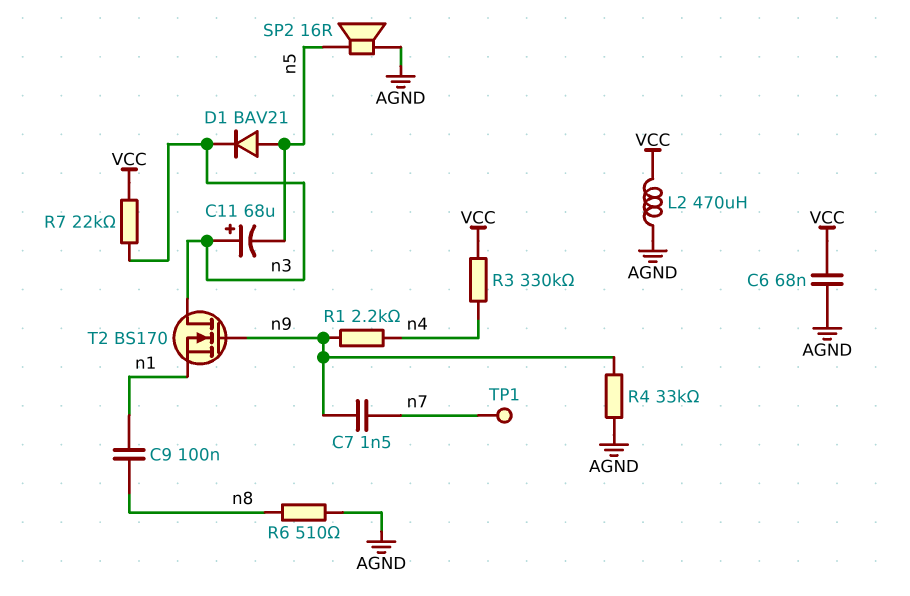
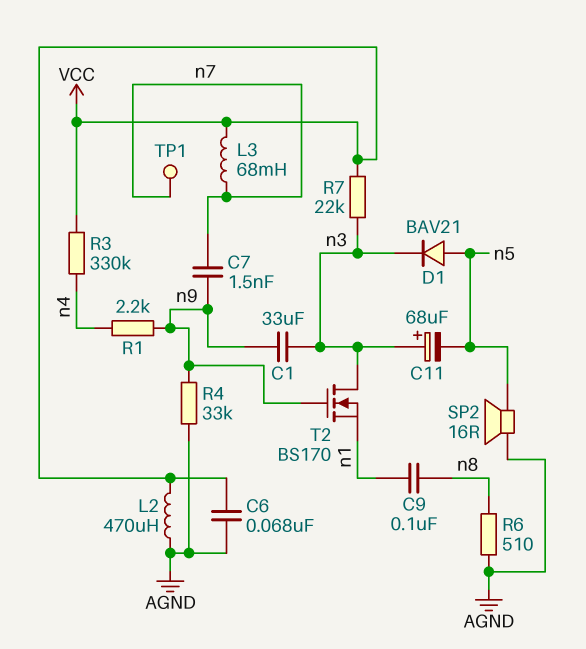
C1: none -> 33uF (n3, n9)
L3: none -> 68mH (VCC, n7)

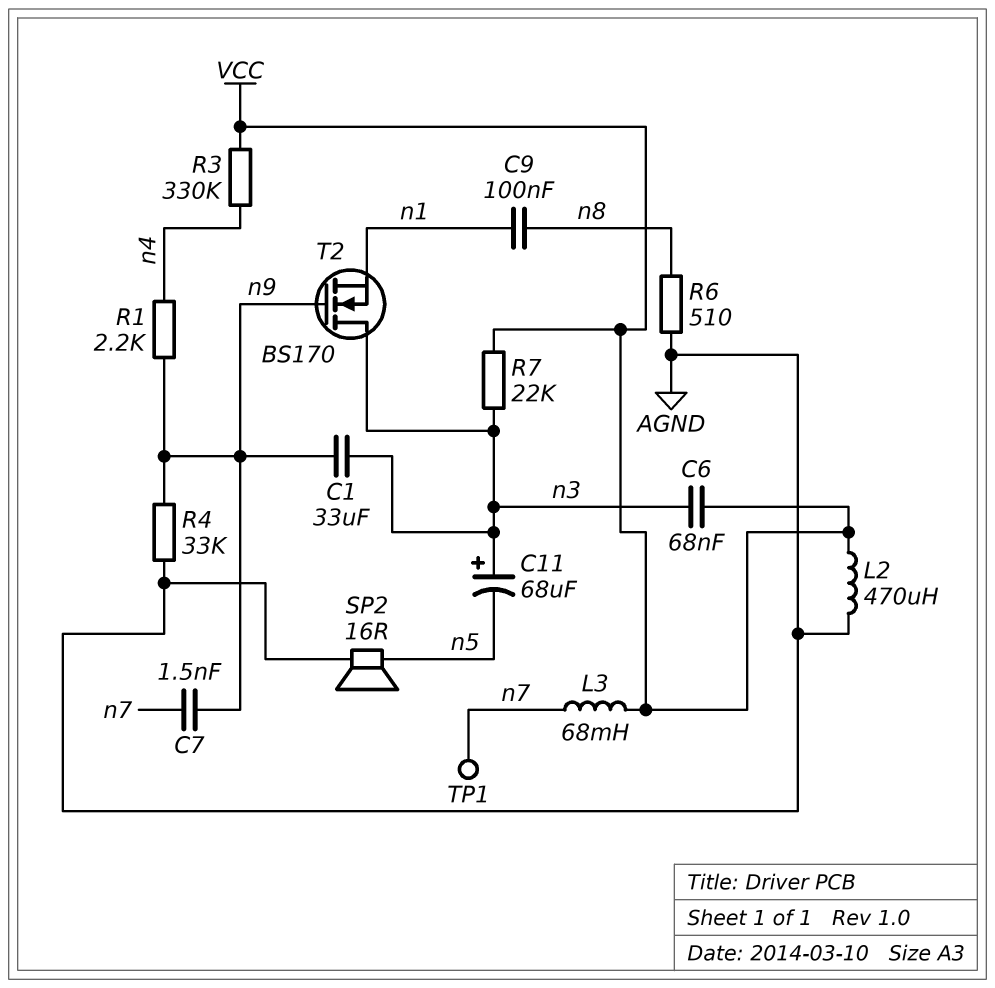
C6: 68nF (AGND, VCC) -> 68nF (VCC, n3)
D1: diode BAV21 (A n5, K n3) -> none

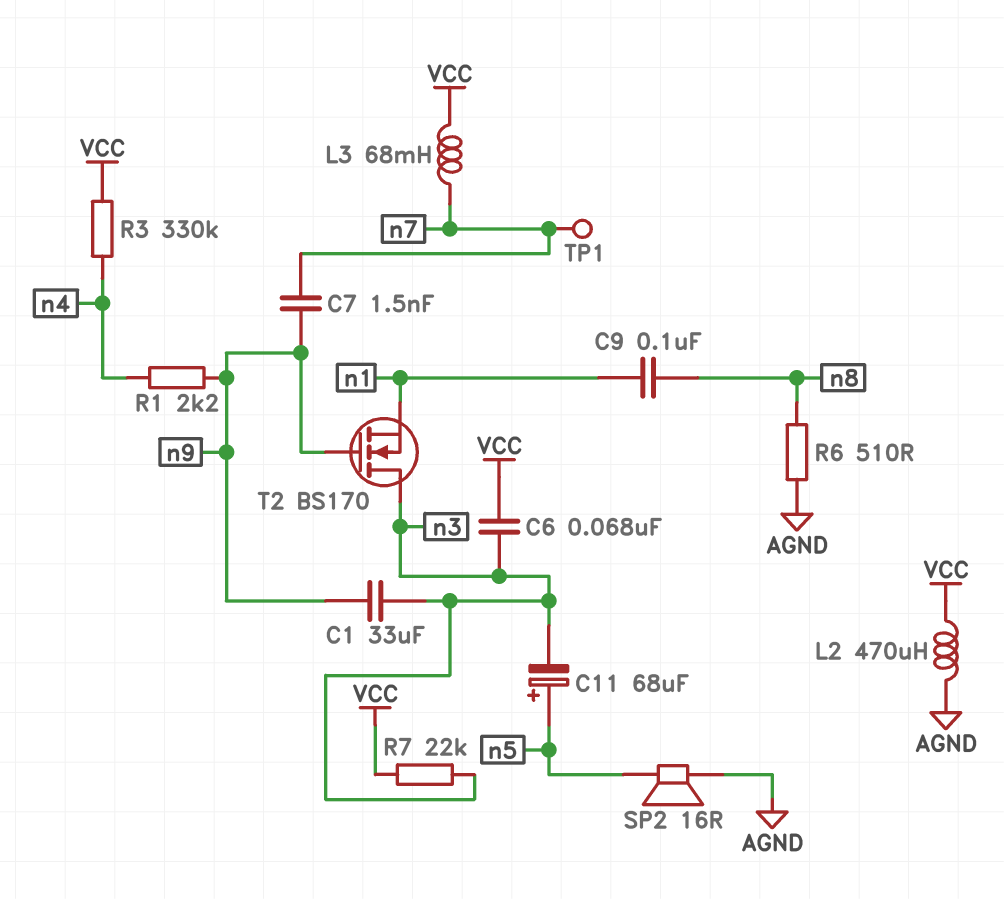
C11: 68uF (plus n3, minus n5) -> 68uF (plus n5, minus n3)
R4: 33k (AGND, n9) -> none

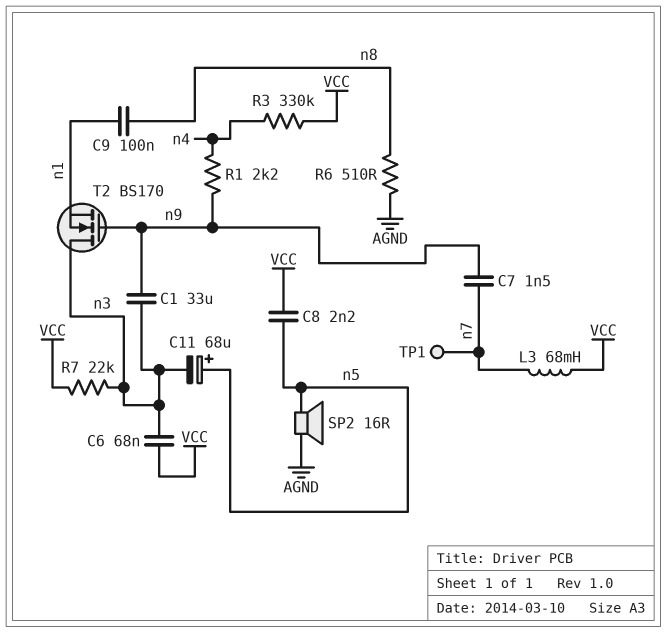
C8: none -> 2.2nF (VCC, n5)
L2: 470uH (AGND, VCC) -> none

